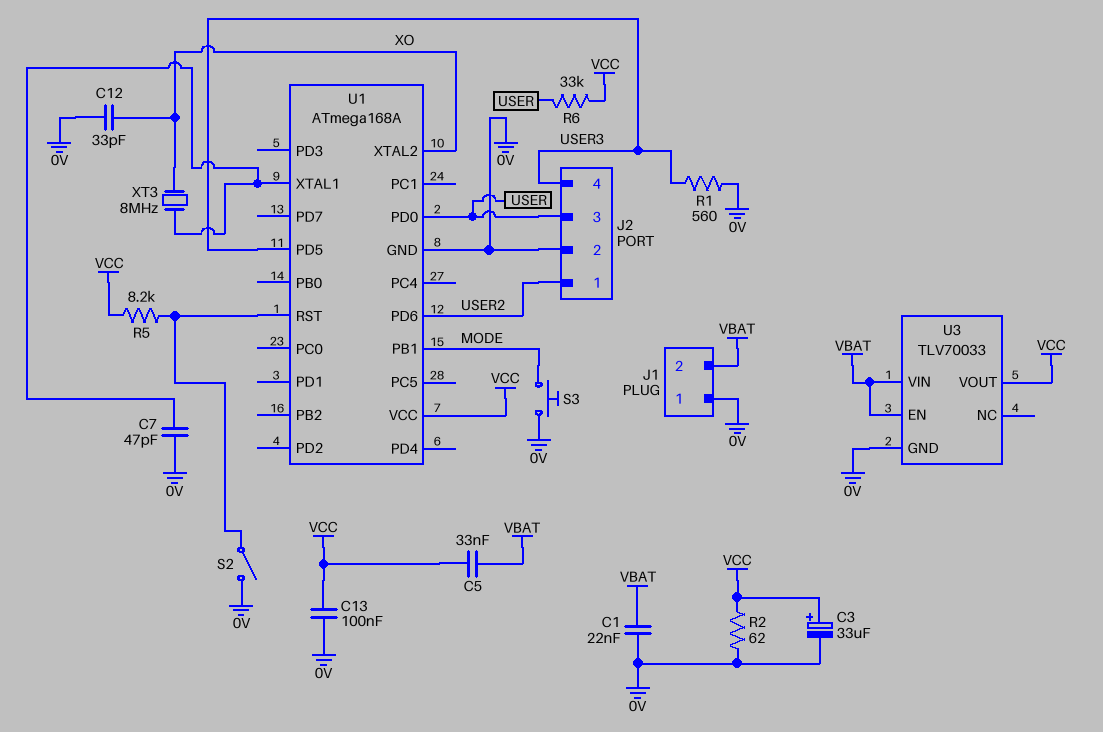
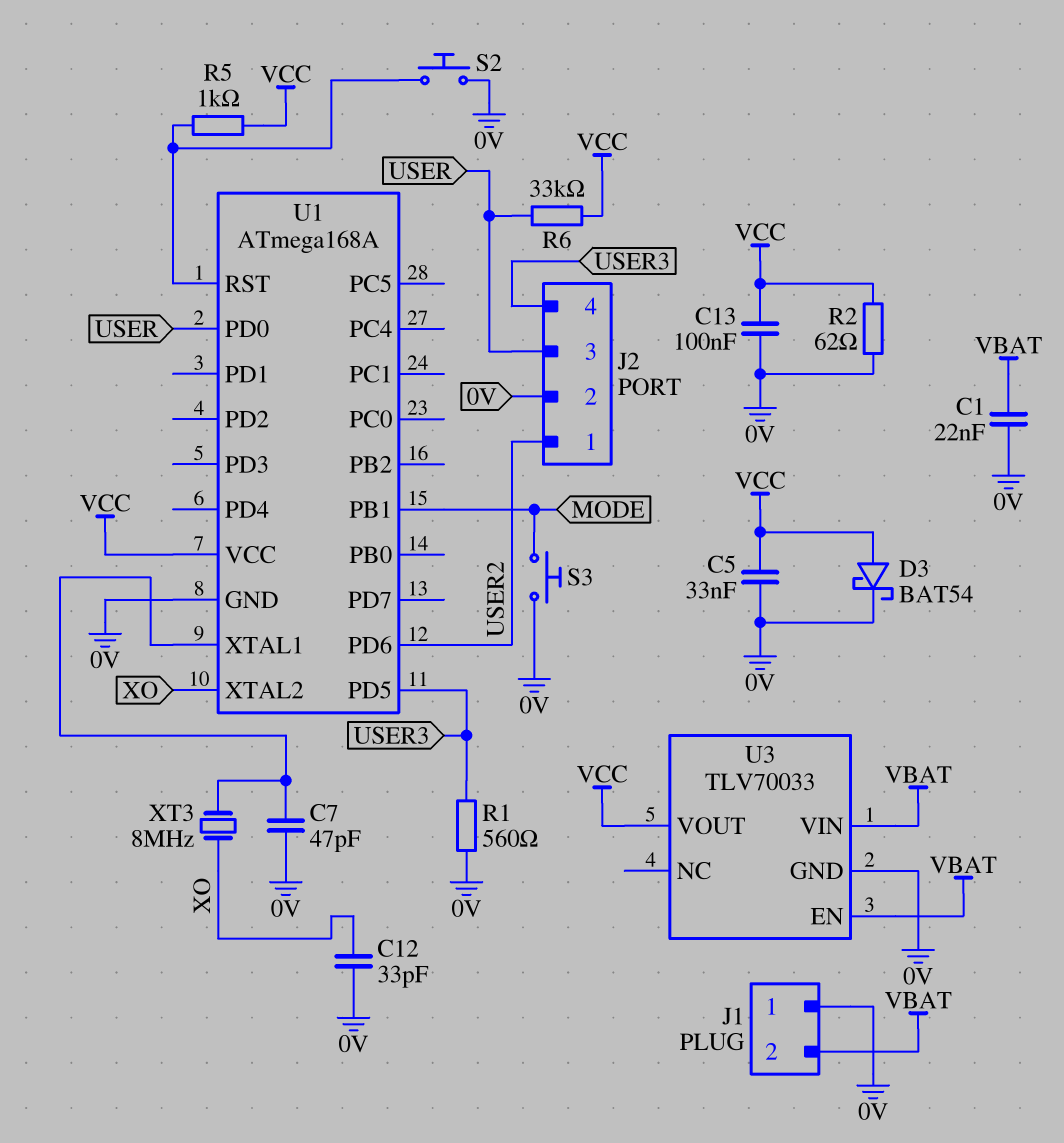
C3: 33uF (plus VCC, minus 0V) -> none
C5: 33nF (VBAT, VCC) -> 33nF (0V, VCC)
D3: none -> schottky BAT54 (A VCC, K 0V)
R5: 8.2k (U1/RST, VCC) -> 1k (U1/RST, VCC)
S2: switch (0V, U1/RST) -> button (0V, U1/RST)

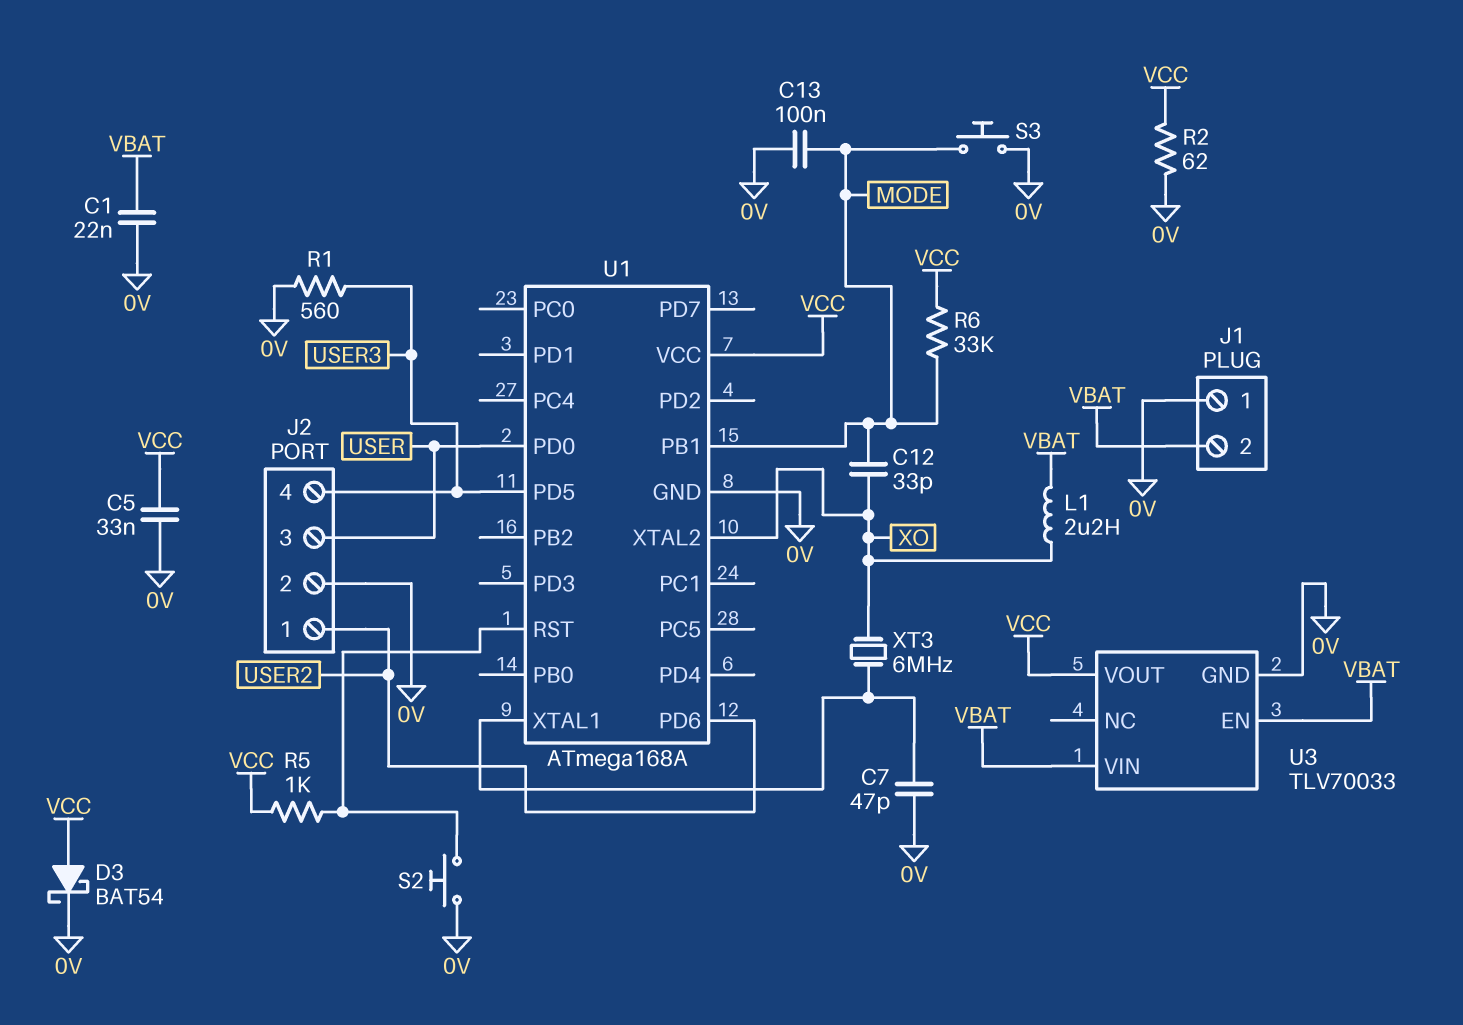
C12: 33pF (0V, XO) -> 33pF (MODE, XO)
C13: 100nF (0V, VCC) -> 100nF (0V, MODE)
L1: none -> 2.2uH (VBAT, XO)
R6: 33k (USER, VCC) -> 33k (MODE, VCC)
XT3: 8MHz (U1/XTAL1, XO) -> 6MHz (U1/XTAL1, XO)

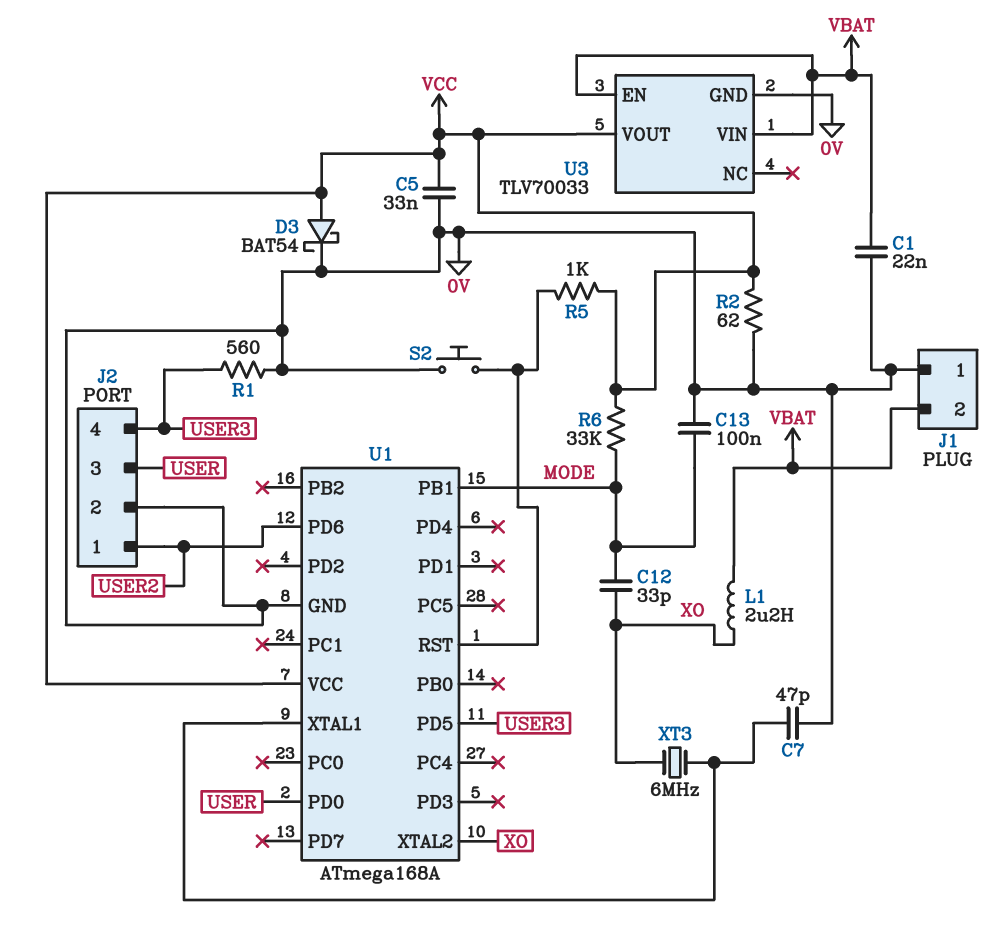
S3: button (0V, MODE) -> none

